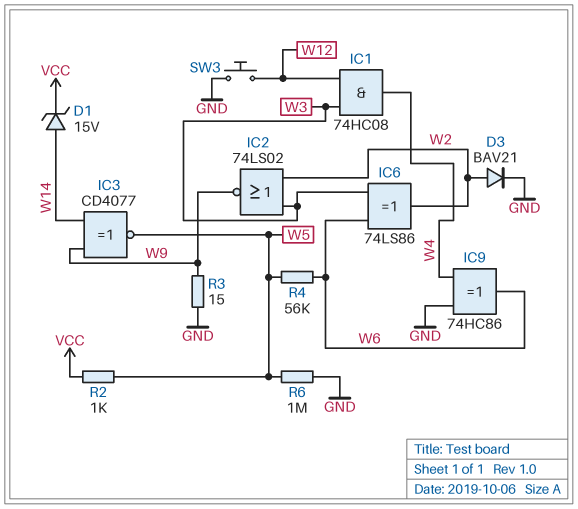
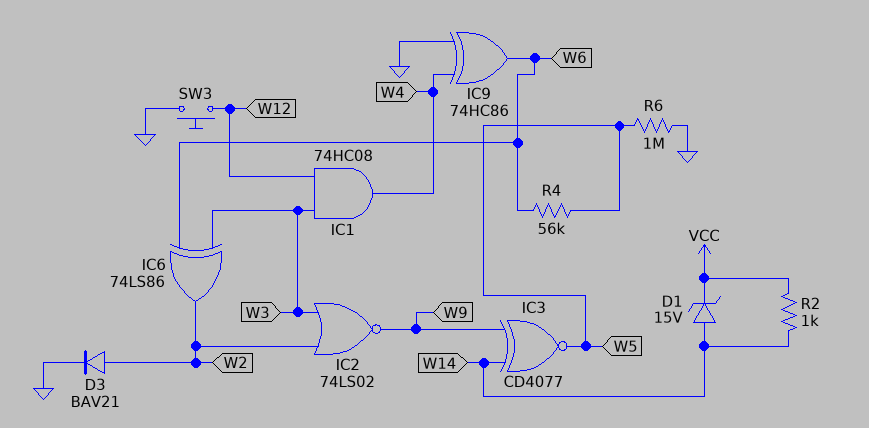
R2: 1k (VCC, W5) -> 1k (VCC, W14)
R3: 15 (GND, W9) -> none

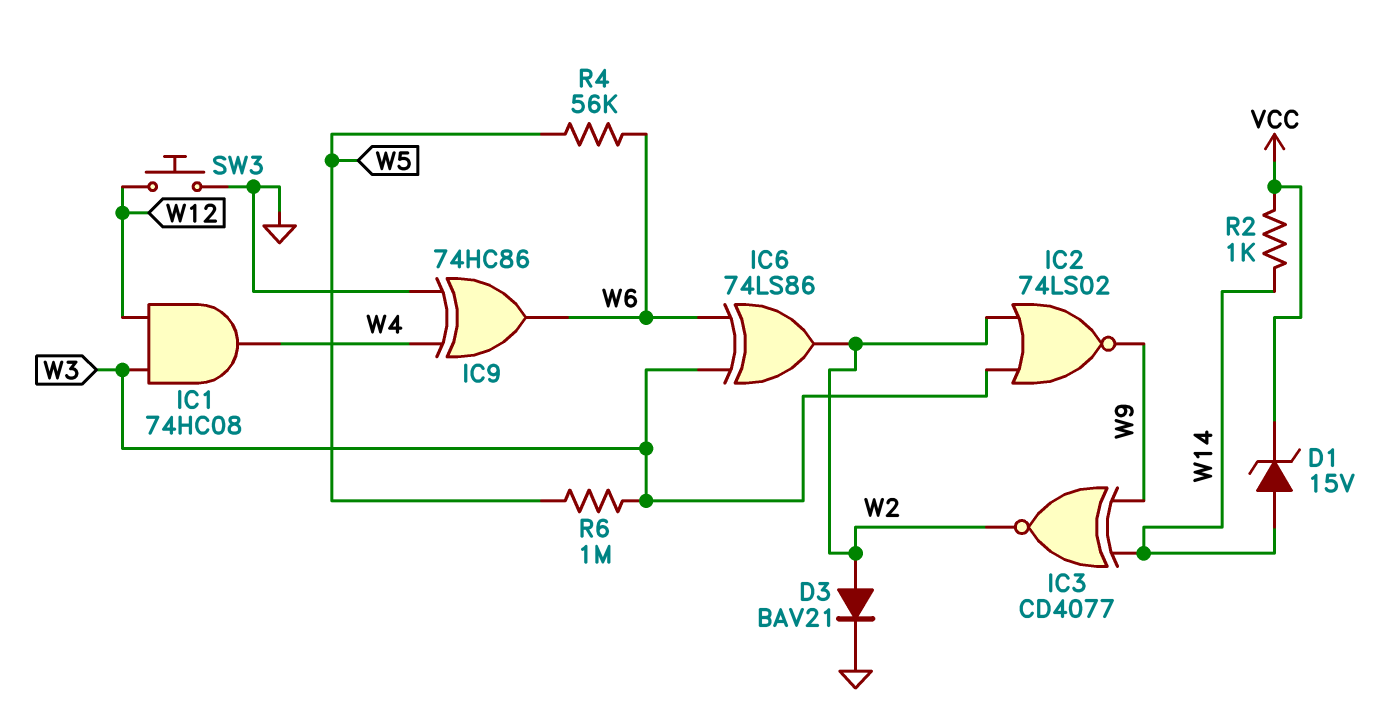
IC3: XNOR CD4077 (in W9, in W14, out W5) -> XNOR CD4077 (in W9, in W14, out W2)
R6: 1M (GND, W5) -> 1M (W3, W5)

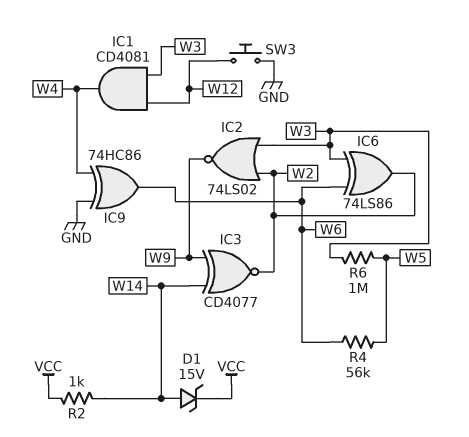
D3: diode BAV21 (A W2, K GND) -> none
IC1: AND 74HC08 (in W3, in W12, out W4) -> AND CD4081 (in W3, in W12, out W4)

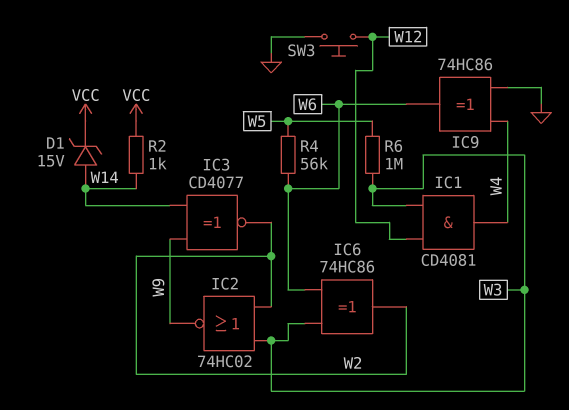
IC2: NOR 74LS02 (in W2, in W3, out W9) -> NOR 74HC02 (in W2, in W3, out W9)
IC6: XOR 74LS86 (in W3, in W6, out W2) -> XOR 74HC86 (in W3, in W6, out W2)

